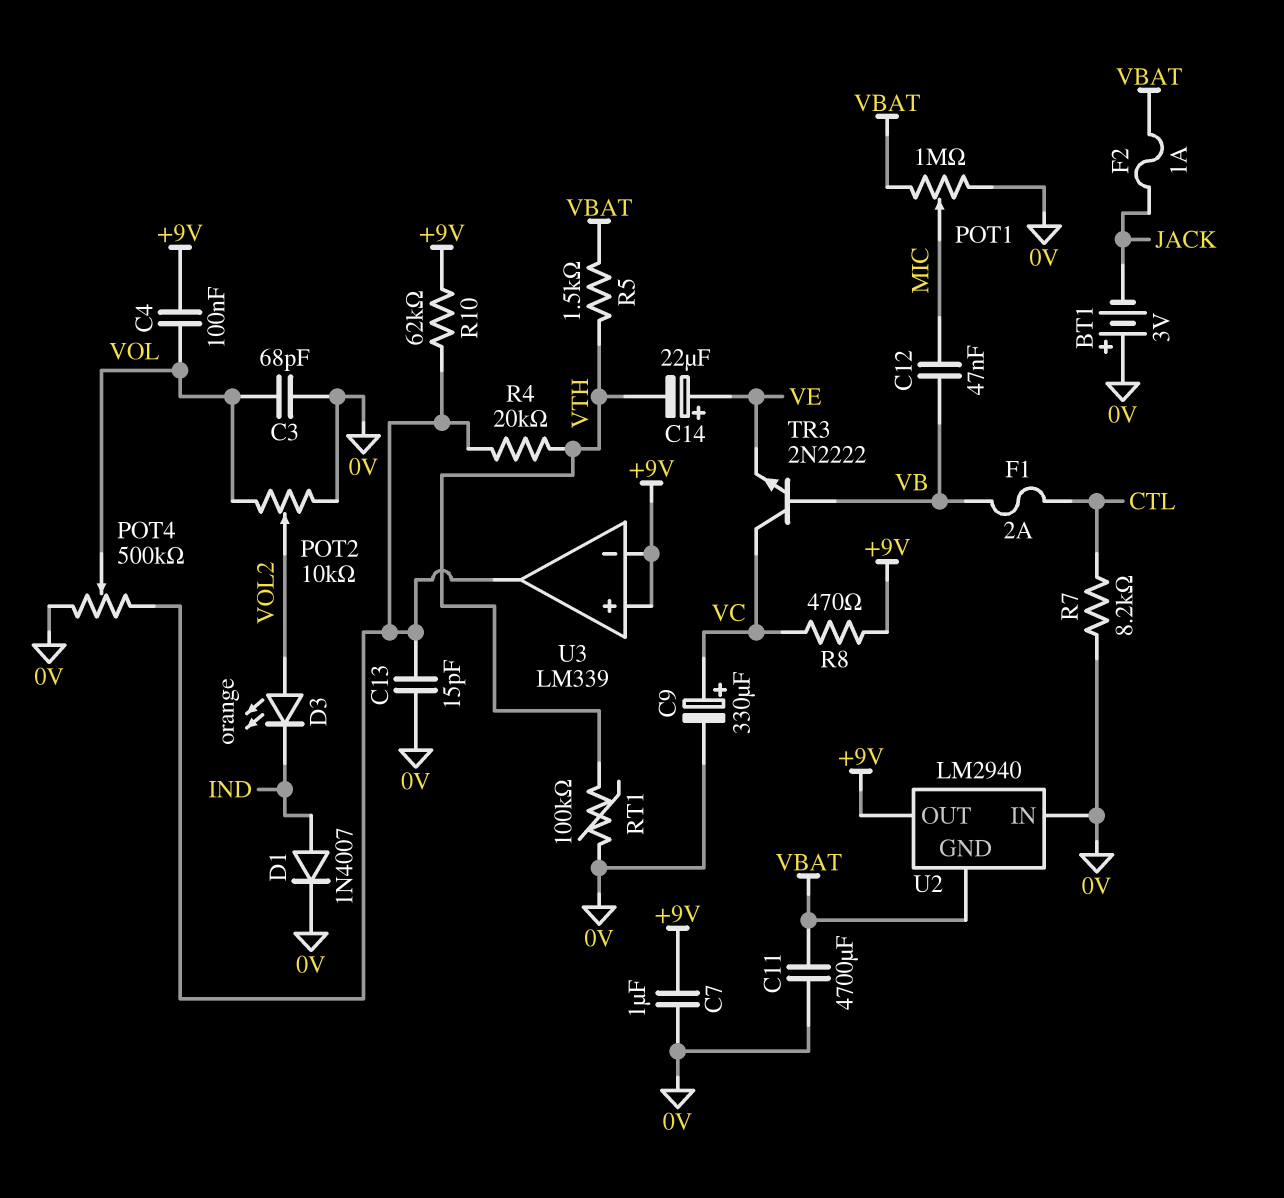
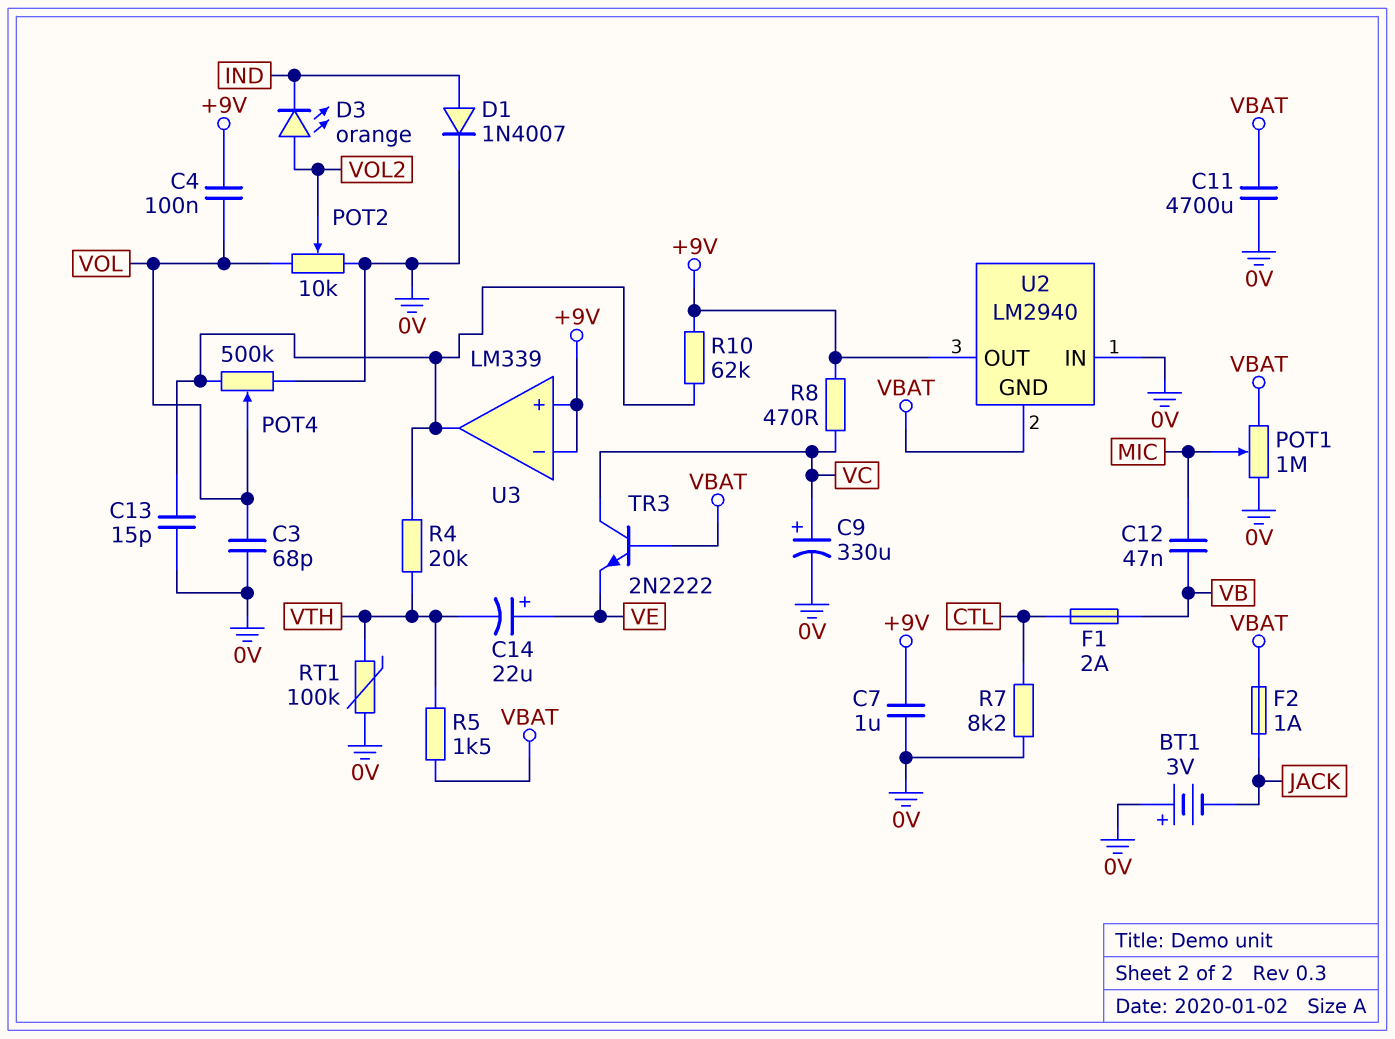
TR3: NPN 2N2222 (B VB, C VC, E VE) -> NPN 2N2222 (B VBAT, C VC, E VE)

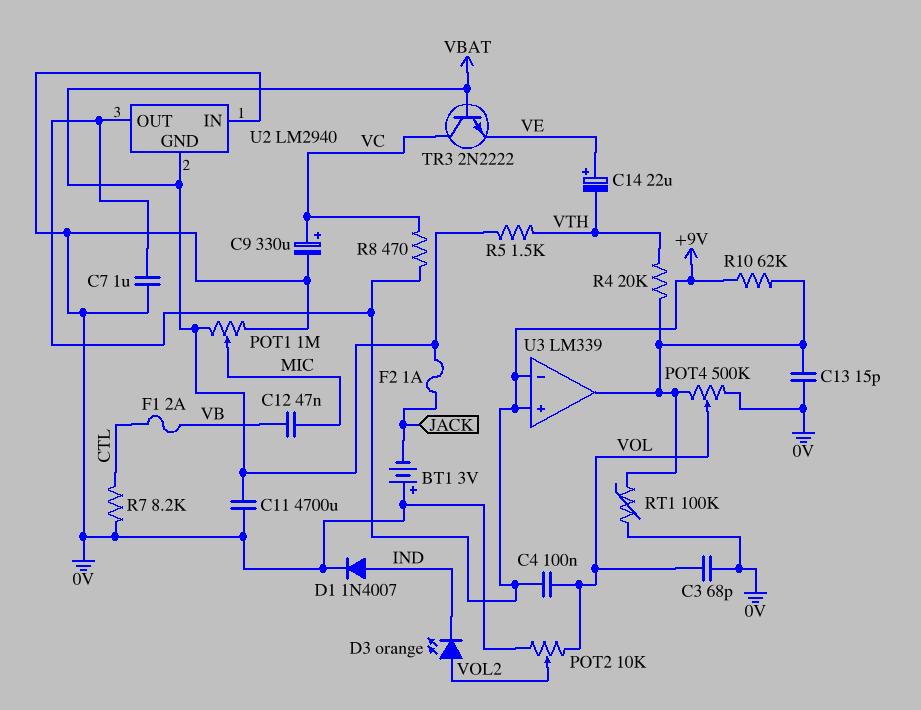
RT1: 100k (0V, VTH) -> 100k (0V, U3/out)

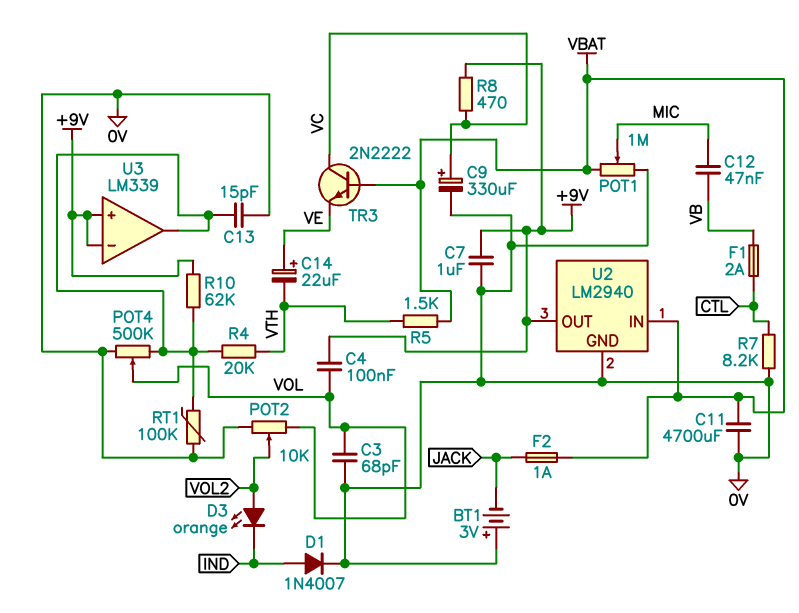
U2 pin GND: VBAT -> 0V
U2 pin IN: 0V -> VBAT

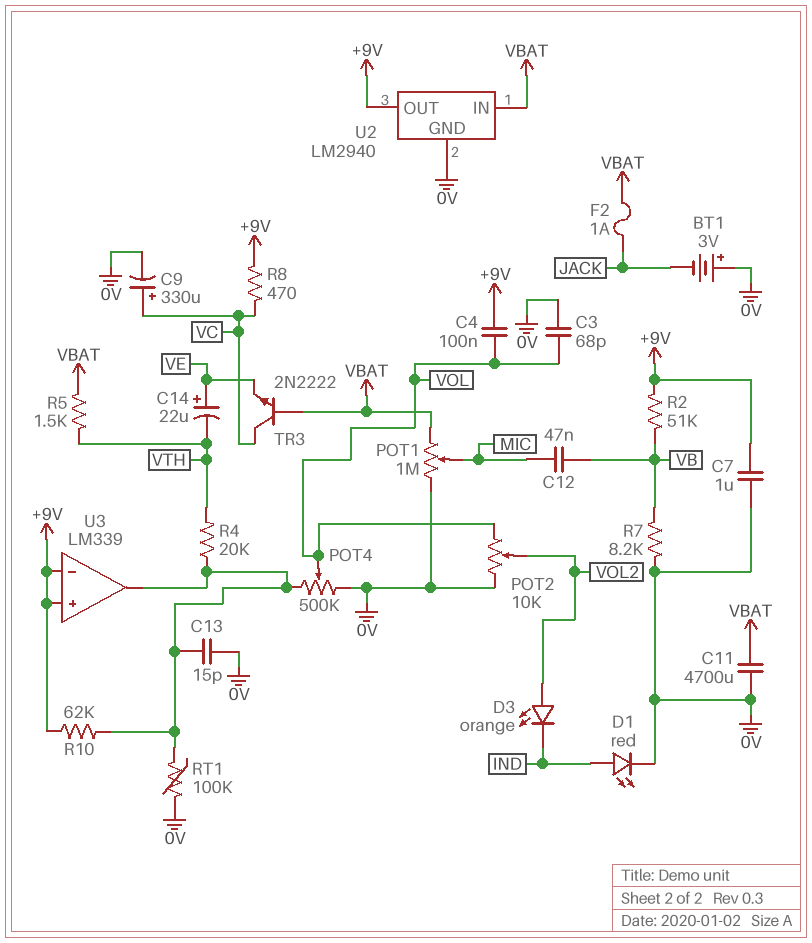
D1: diode 1N4007 (A IND, K 0V) -> LED red (A IND, K 0V)
F1: 2A (CTL, VB) -> none
R2: none -> 51k (+9V, VB)
R7: 8.2k (0V, CTL) -> 8.2k (0V, VB)

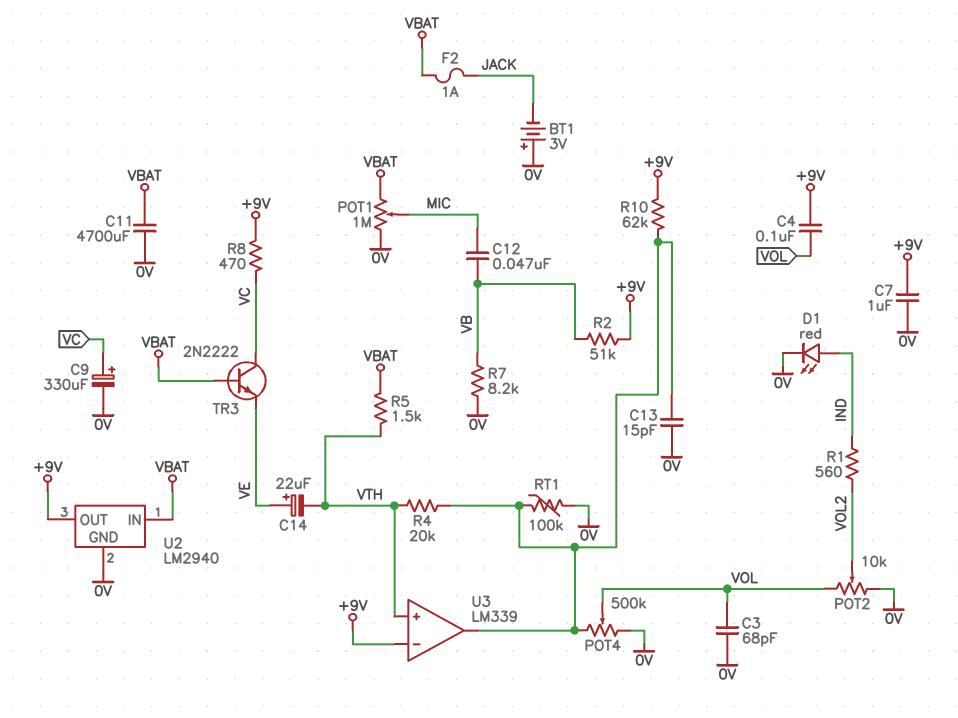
D3: LED orange (A VOL2, K IND) -> none
R1: none -> 560 (IND, VOL2)
U3 pin in+: +9V -> VTH

